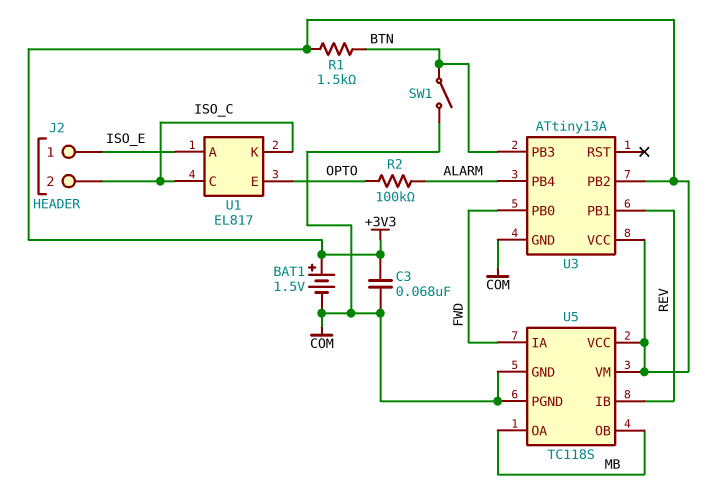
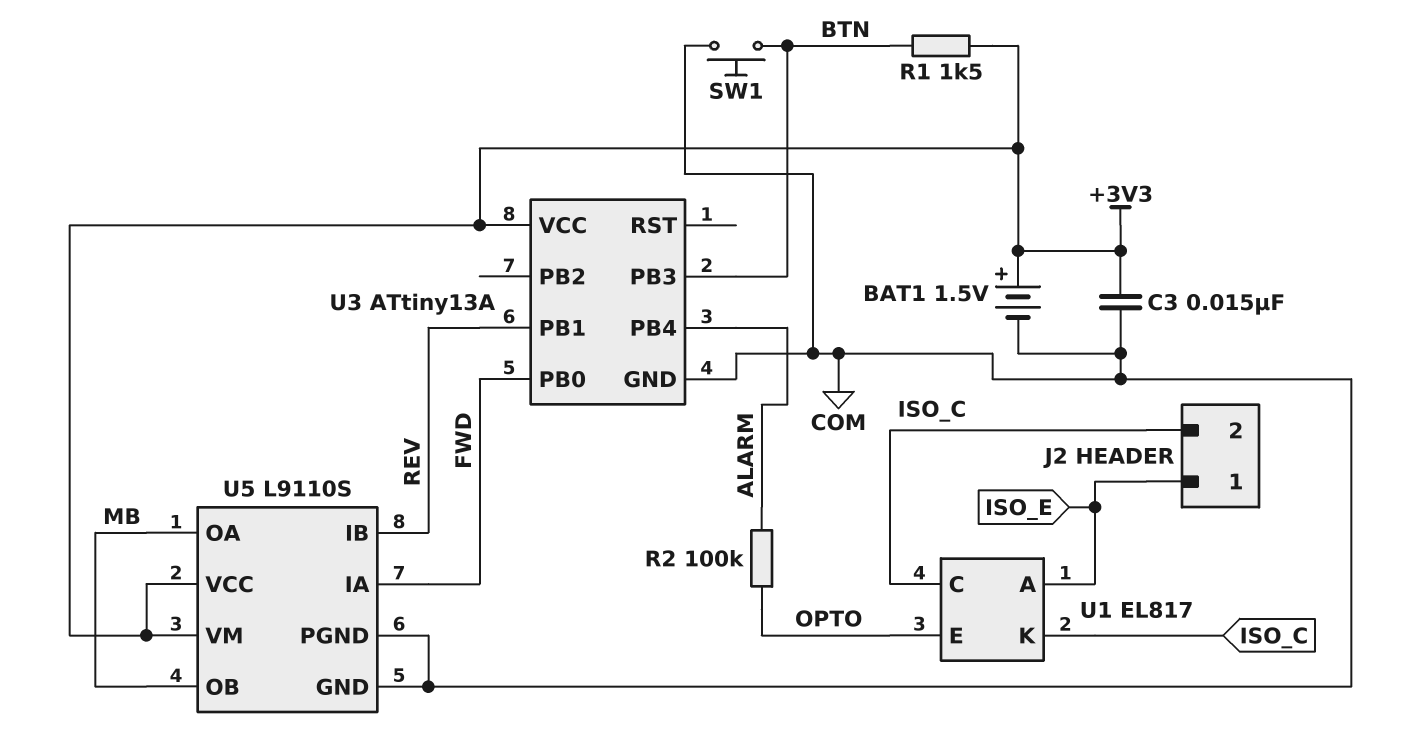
C3: 68nF (+3V3, COM) -> 15nF (+3V3, COM)
SW1: switch (BTN, COM) -> button (BTN, COM)
U3 pin PB2: +3V3 -> none
U5: TC118S -> L9110S

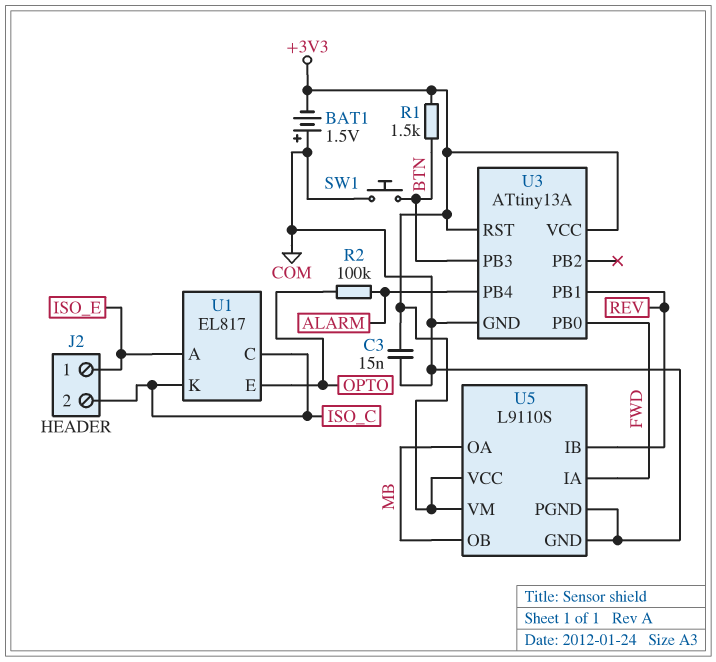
BAT1: 1.5V (plus +3V3, minus COM) -> 1.5V (plus COM, minus +3V3)
U3 pin RST: none -> +3V3

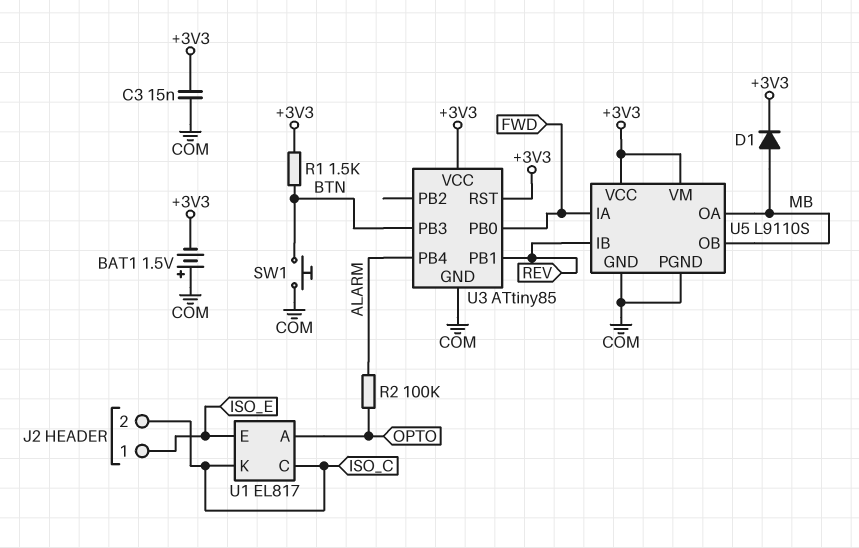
D1: none -> diode (A MB, K +3V3)
U1 pin A: ISO_E -> OPTO
U1 pin E: OPTO -> ISO_E
U3: ATtiny13A -> ATtiny85

